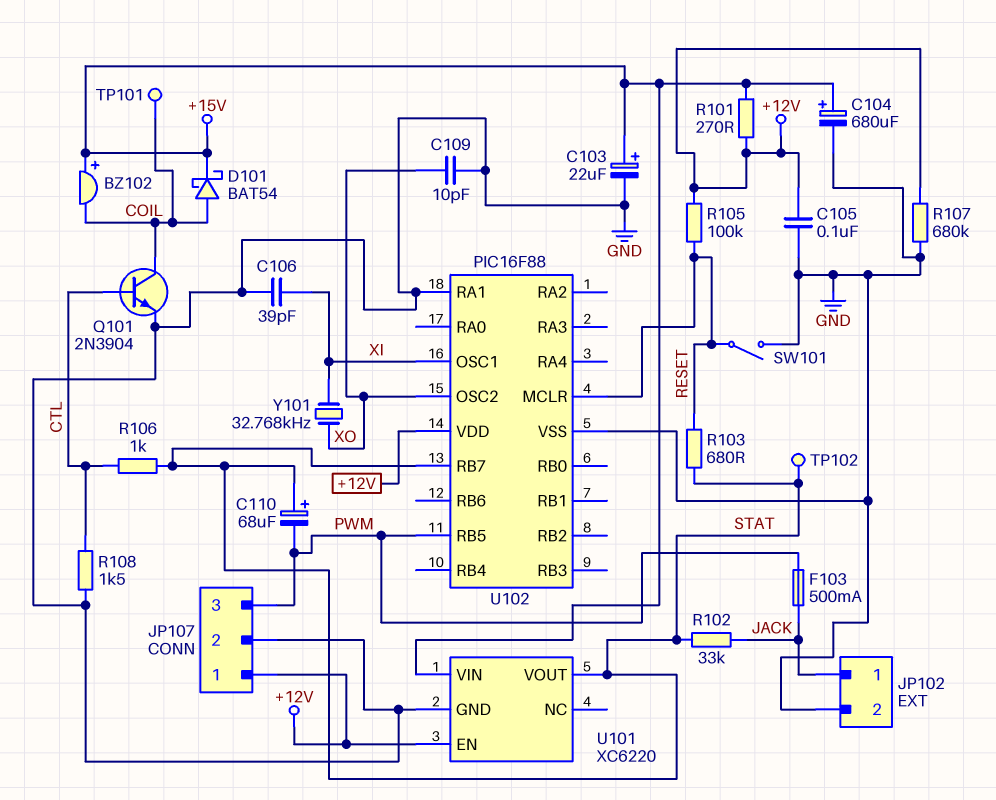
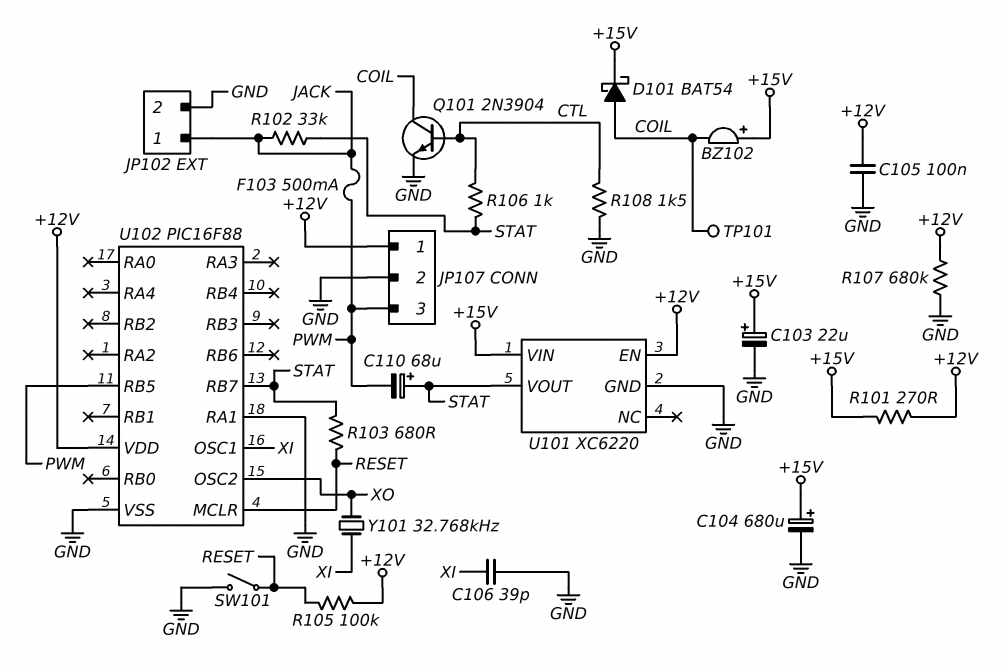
C109: 10pF (GND, XO) -> none
TP102: test point (STAT) -> none

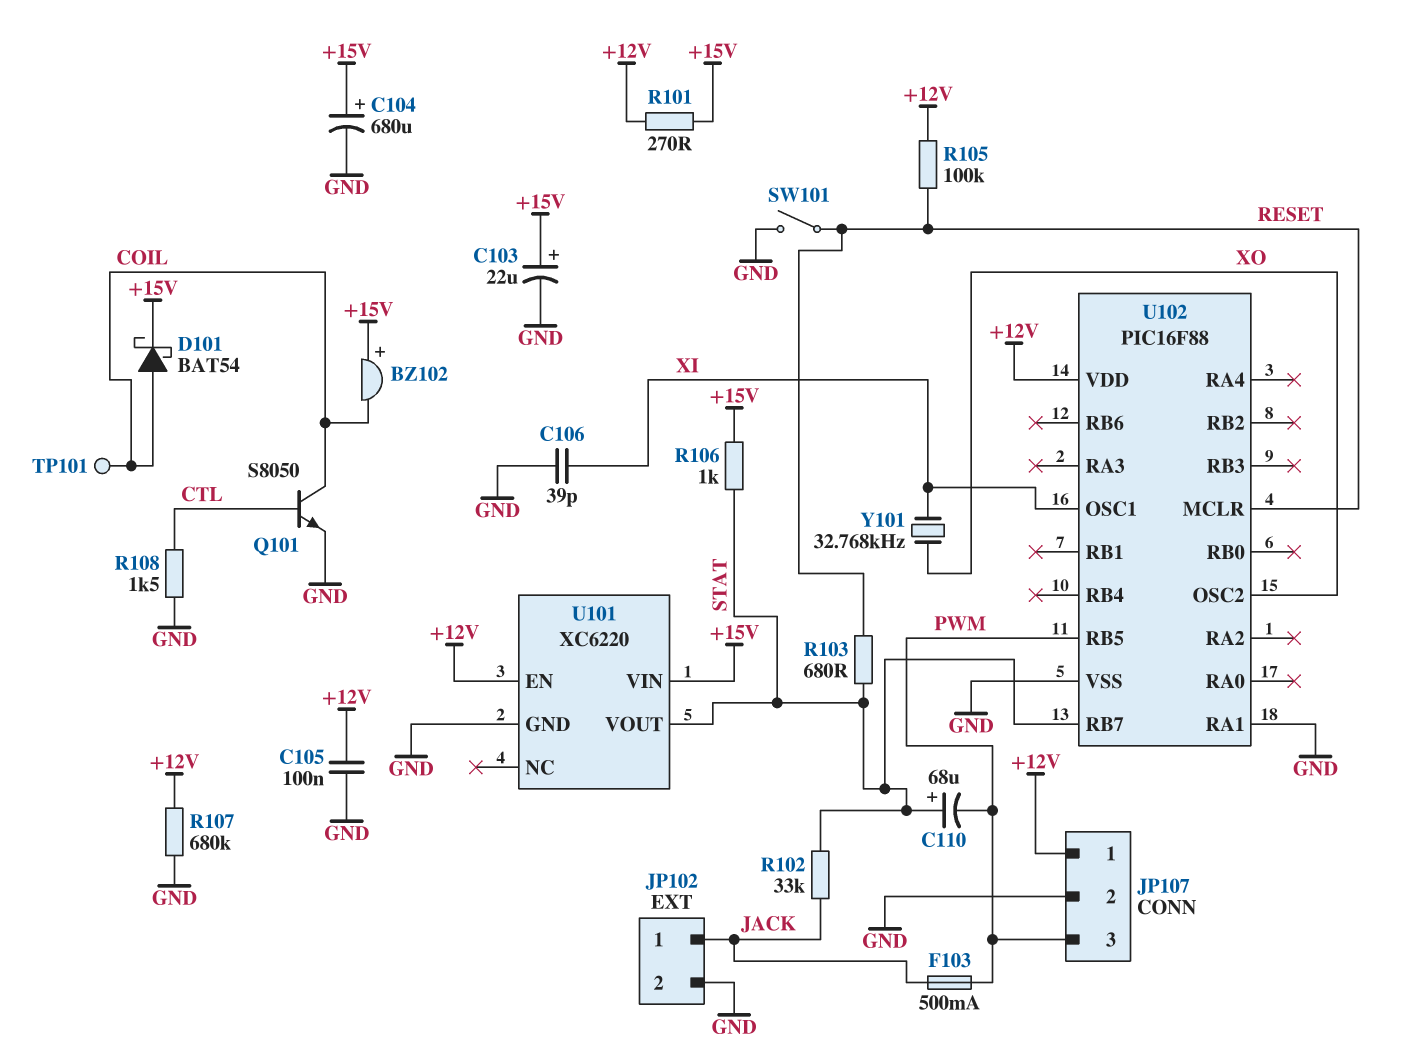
Q101: NPN 2N3904 (B CTL, C COIL, E GND) -> NPN S8050 (B CTL, C COIL, E GND)
R106: 1k (CTL, STAT) -> 1k (+15V, STAT)

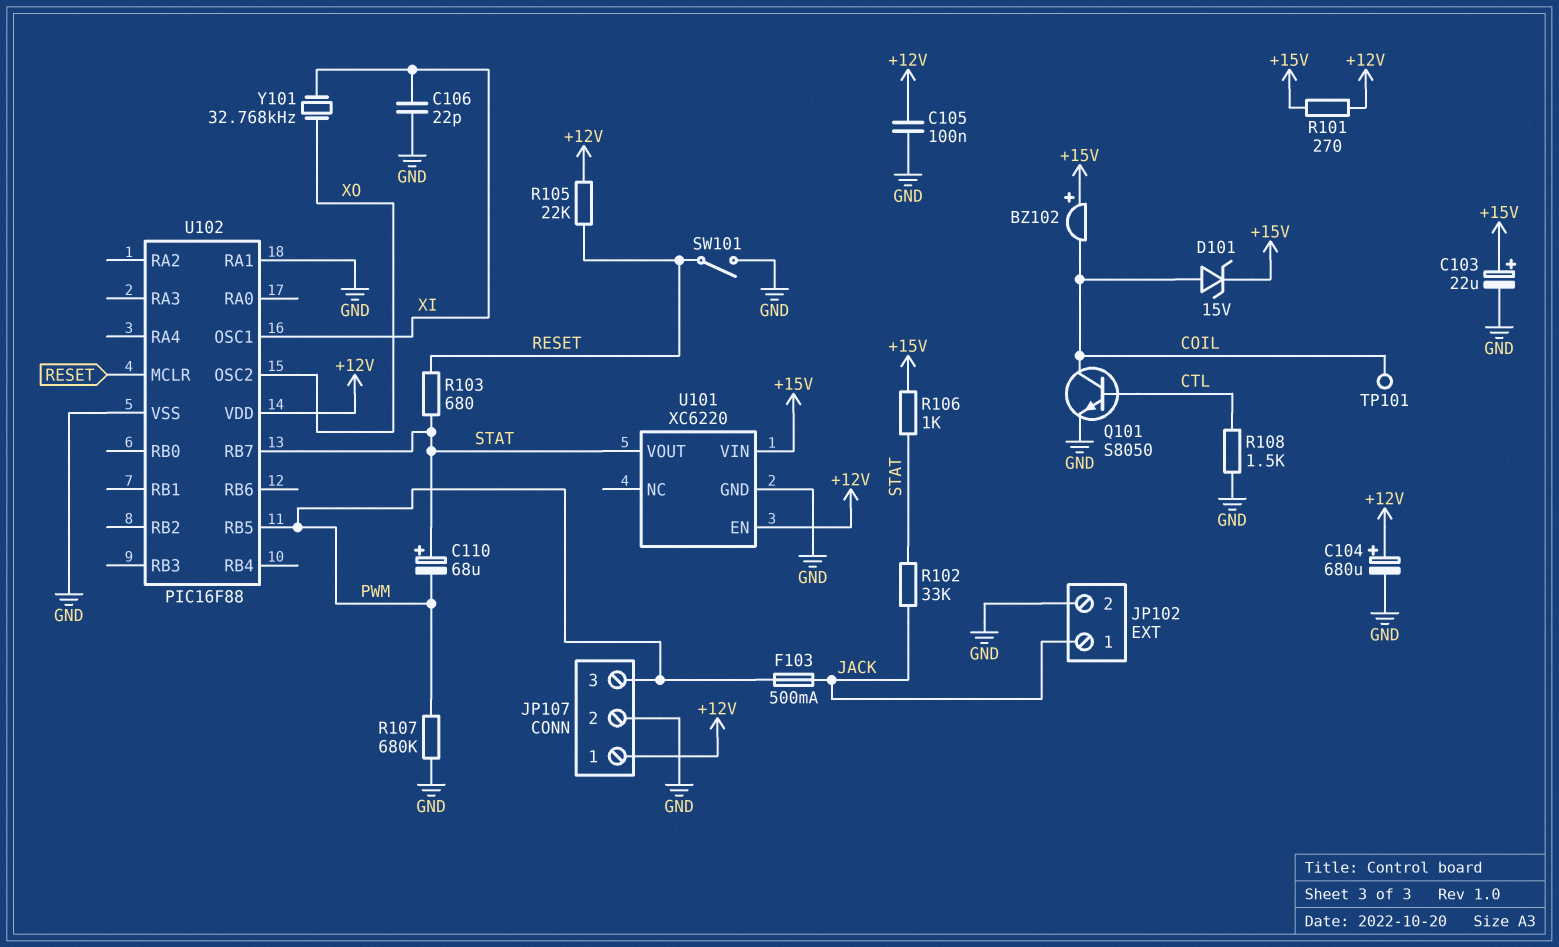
C104: 680uF (plus +15V, minus GND) -> 680uF (plus +12V, minus GND)
C106: 39pF (GND, XI) -> 22pF (GND, XI)
D101: schottky BAT54 (A COIL, K +15V) -> zener 15V (A COIL, K +15V)
R105: 100k (+12V, RESET) -> 22k (+12V, RESET)
R107: 680k (+12V, GND) -> 680k (GND, PWM)

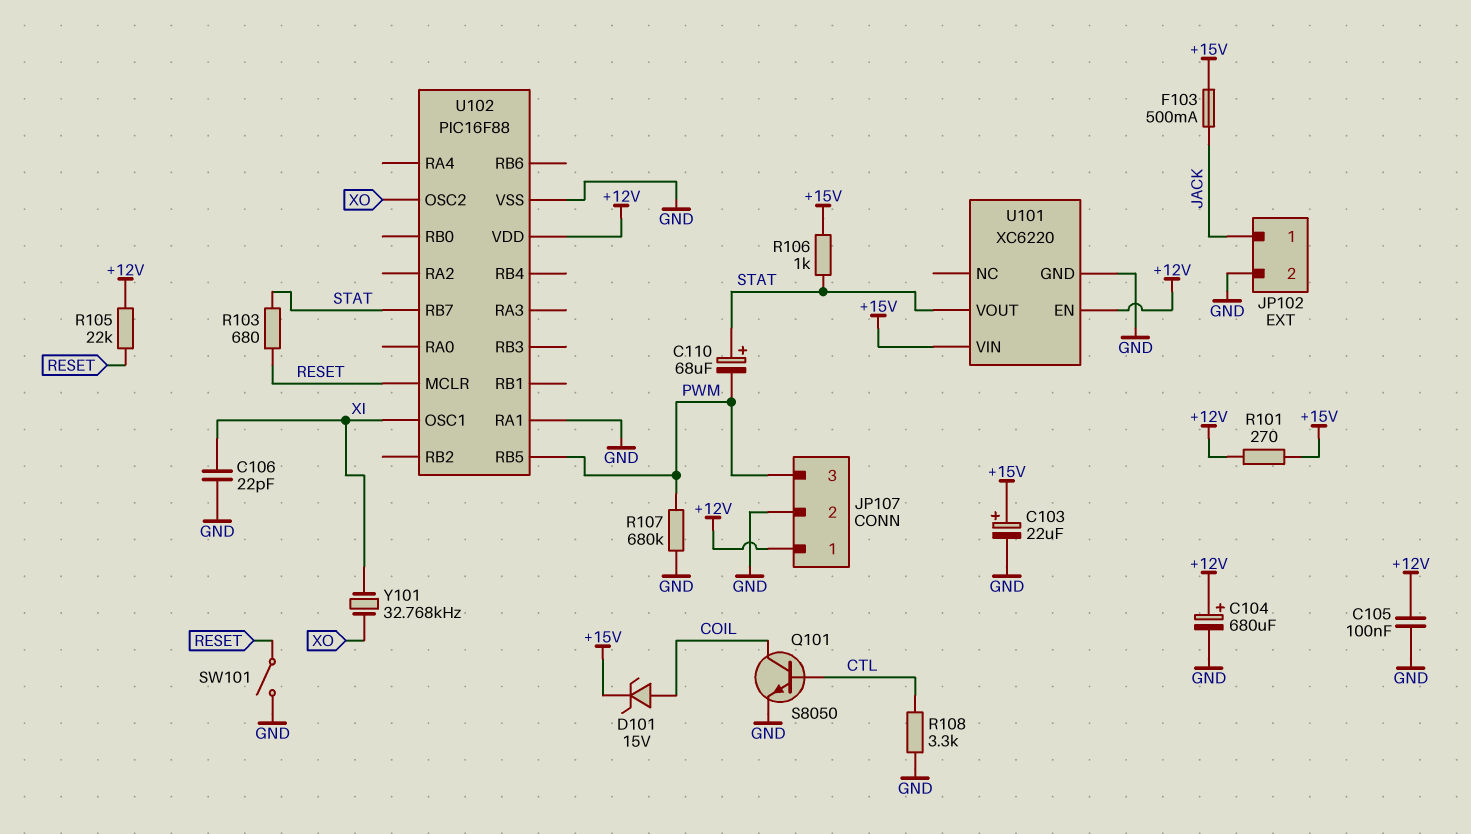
BZ102: buzzer (plus +15V, minus COIL) -> none
F103: 500mA (JACK, PWM) -> 500mA (+15V, JACK)
R102: 33k (JACK, STAT) -> none
R108: 1.5k (CTL, GND) -> 3.3k (CTL, GND)
TP101: test point (COIL) -> none

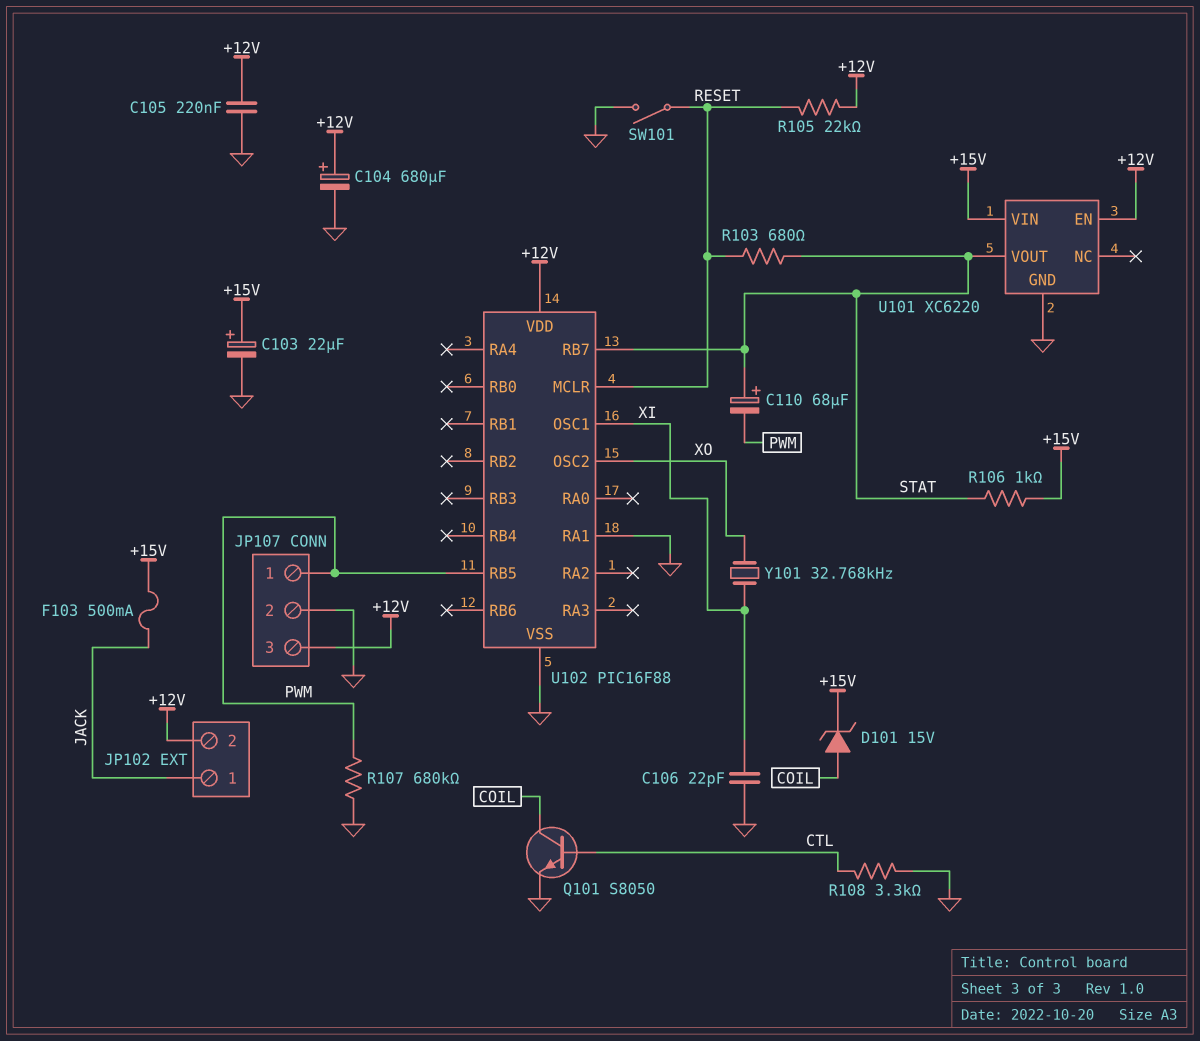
C105: 100nF (+12V, GND) -> 220nF (+12V, GND)
JP102 pin 2: GND -> +12V
JP107 pin 1: +12V -> PWM
JP107 pin 3: PWM -> +12V
R101: 270 (+12V, +15V) -> none

